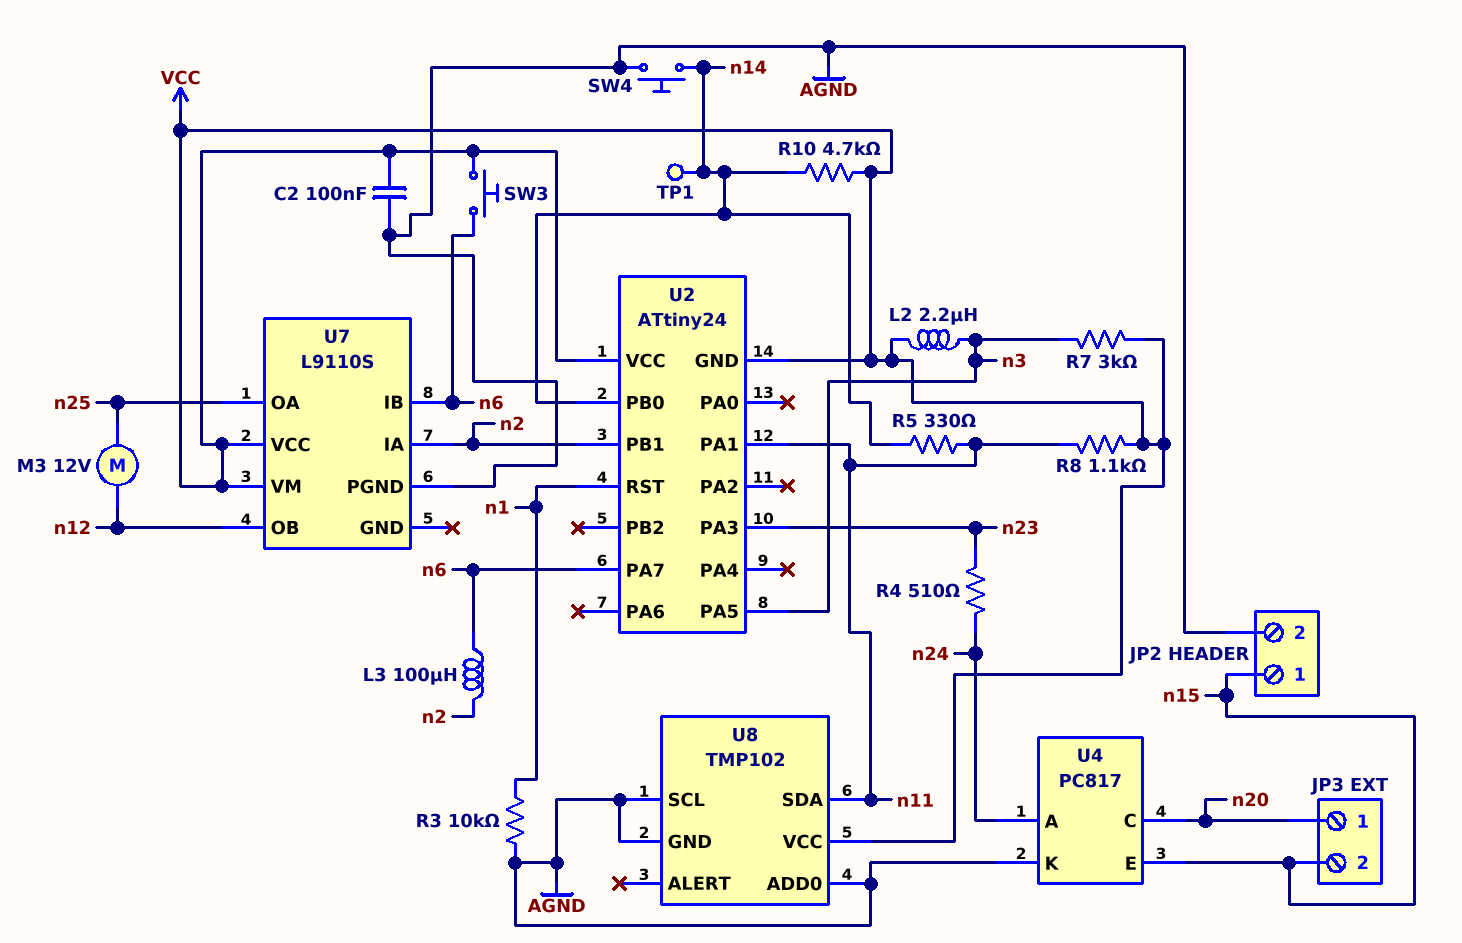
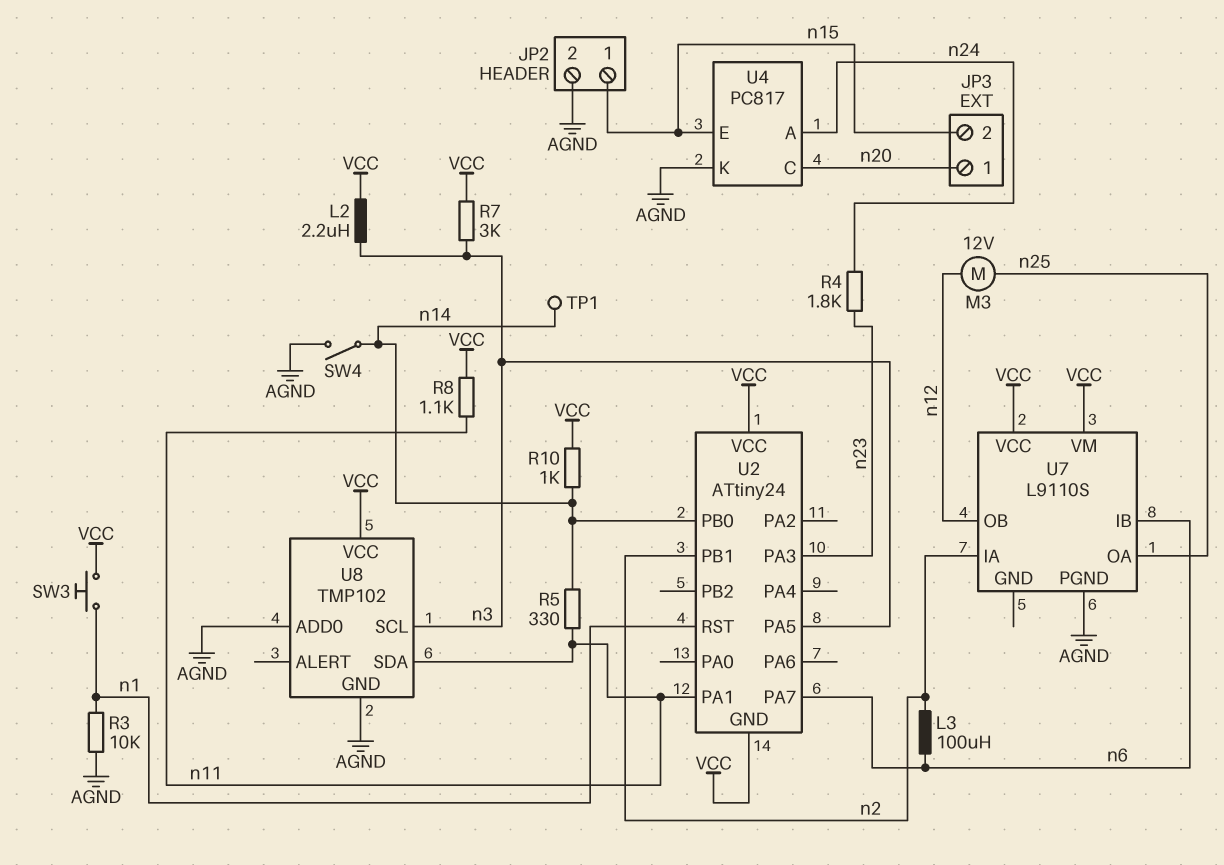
C2: 100nF (AGND, VCC) -> none
R4: 510 (n23, n24) -> 1.8k (n23, n24)
R10: 4.7k (VCC, n14) -> 1k (VCC, n14)
SW3: button (VCC, n6) -> button (VCC, n1)
SW4: button (AGND, n14) -> switch (AGND, n14)
U8 pin SCL: AGND -> n3

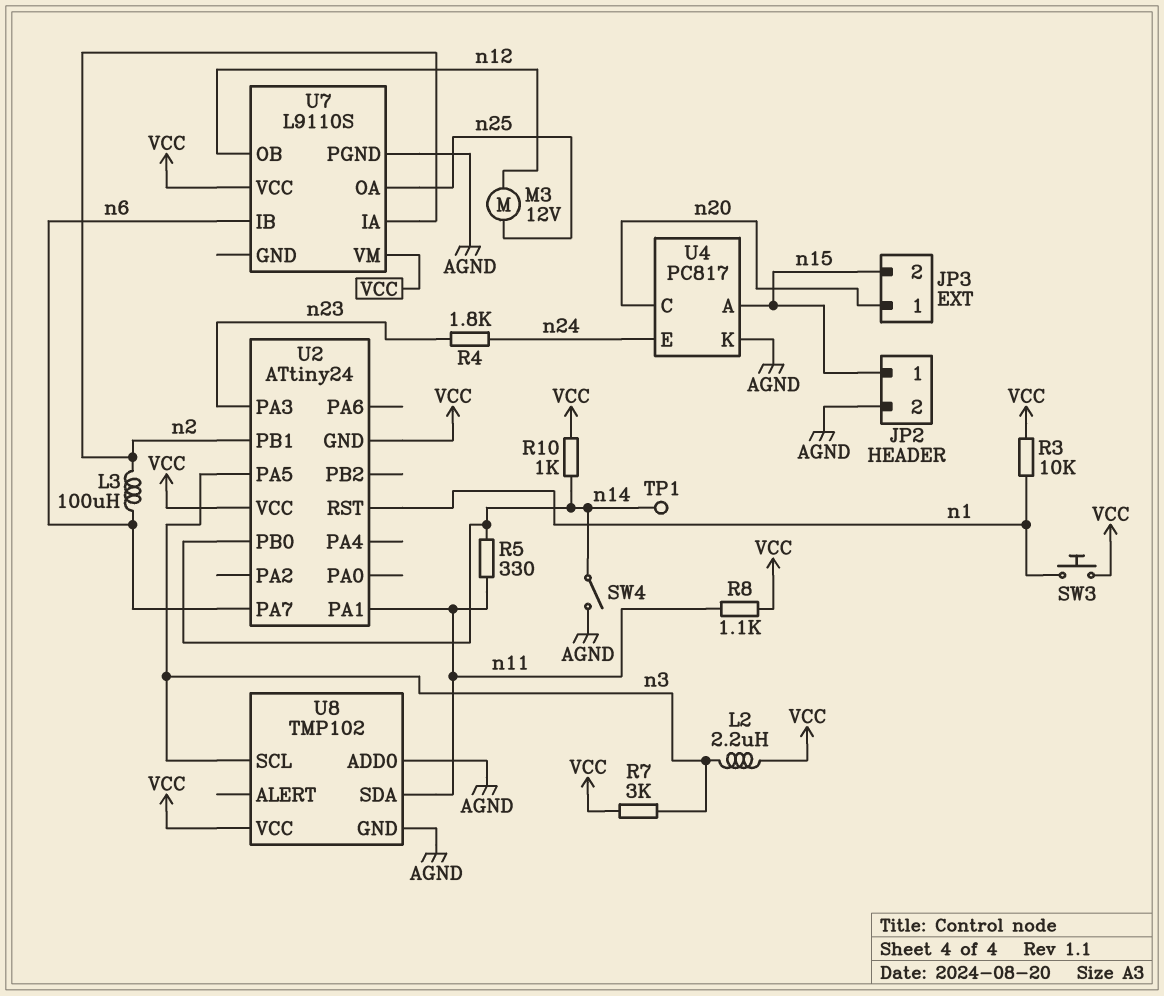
R3: 10k (AGND, n1) -> 10k (VCC, n1)
U4 pin A: n24 -> n15
U4 pin E: n15 -> n24

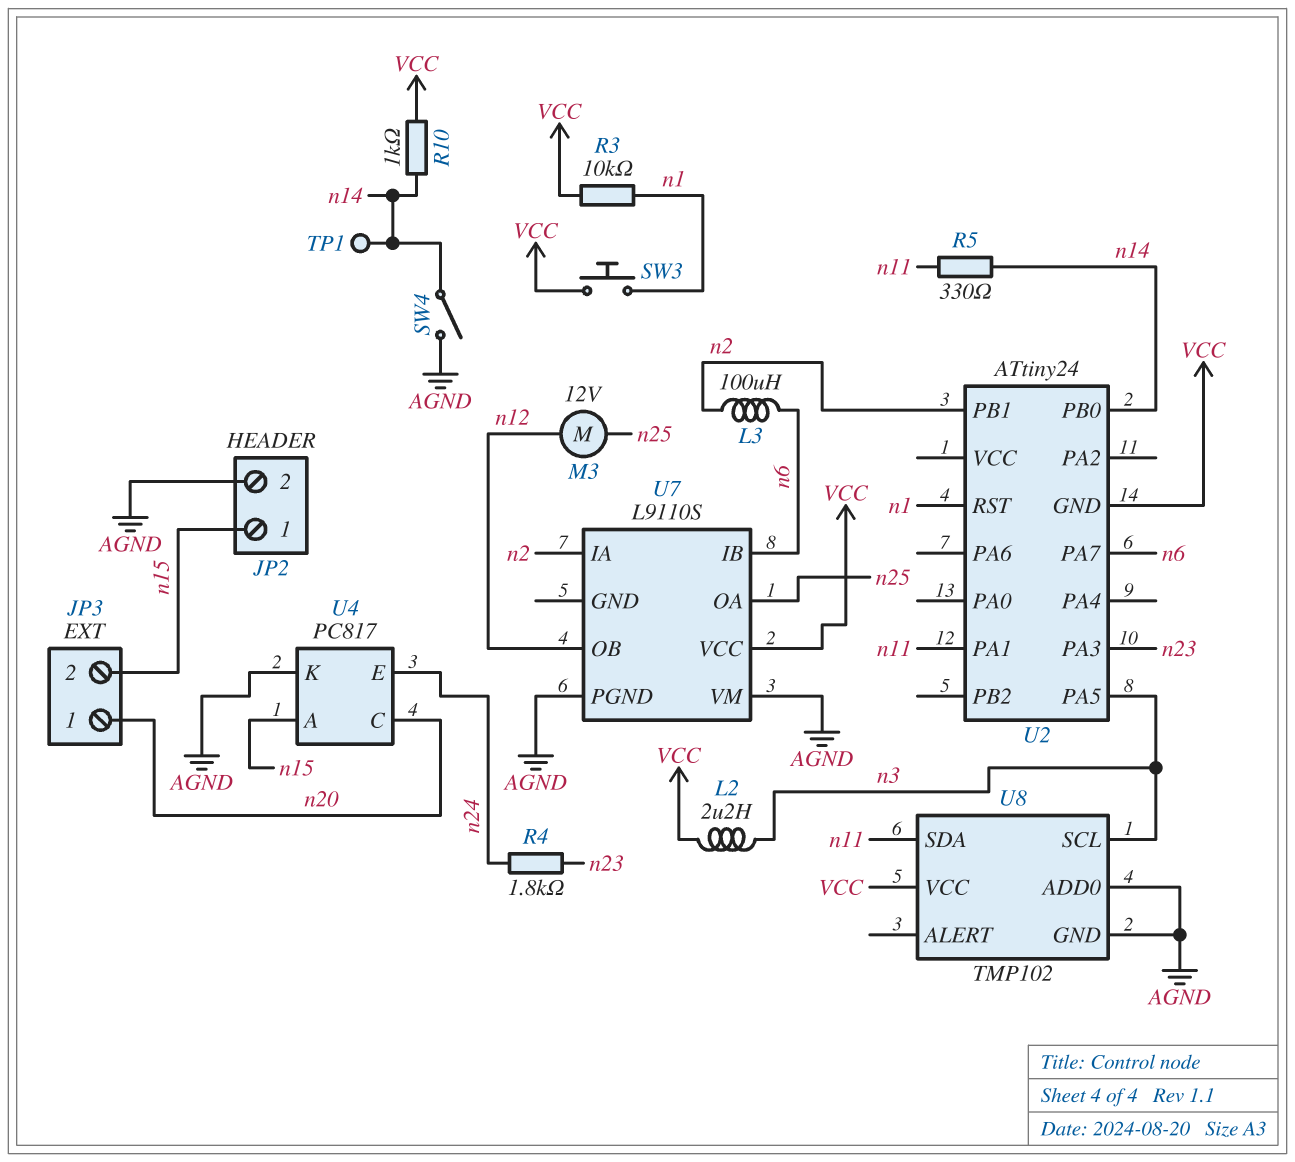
R7: 3k (VCC, n3) -> none
R8: 1.1k (VCC, n11) -> none
U2 pin VCC: VCC -> none
U7 pin VM: VCC -> AGND

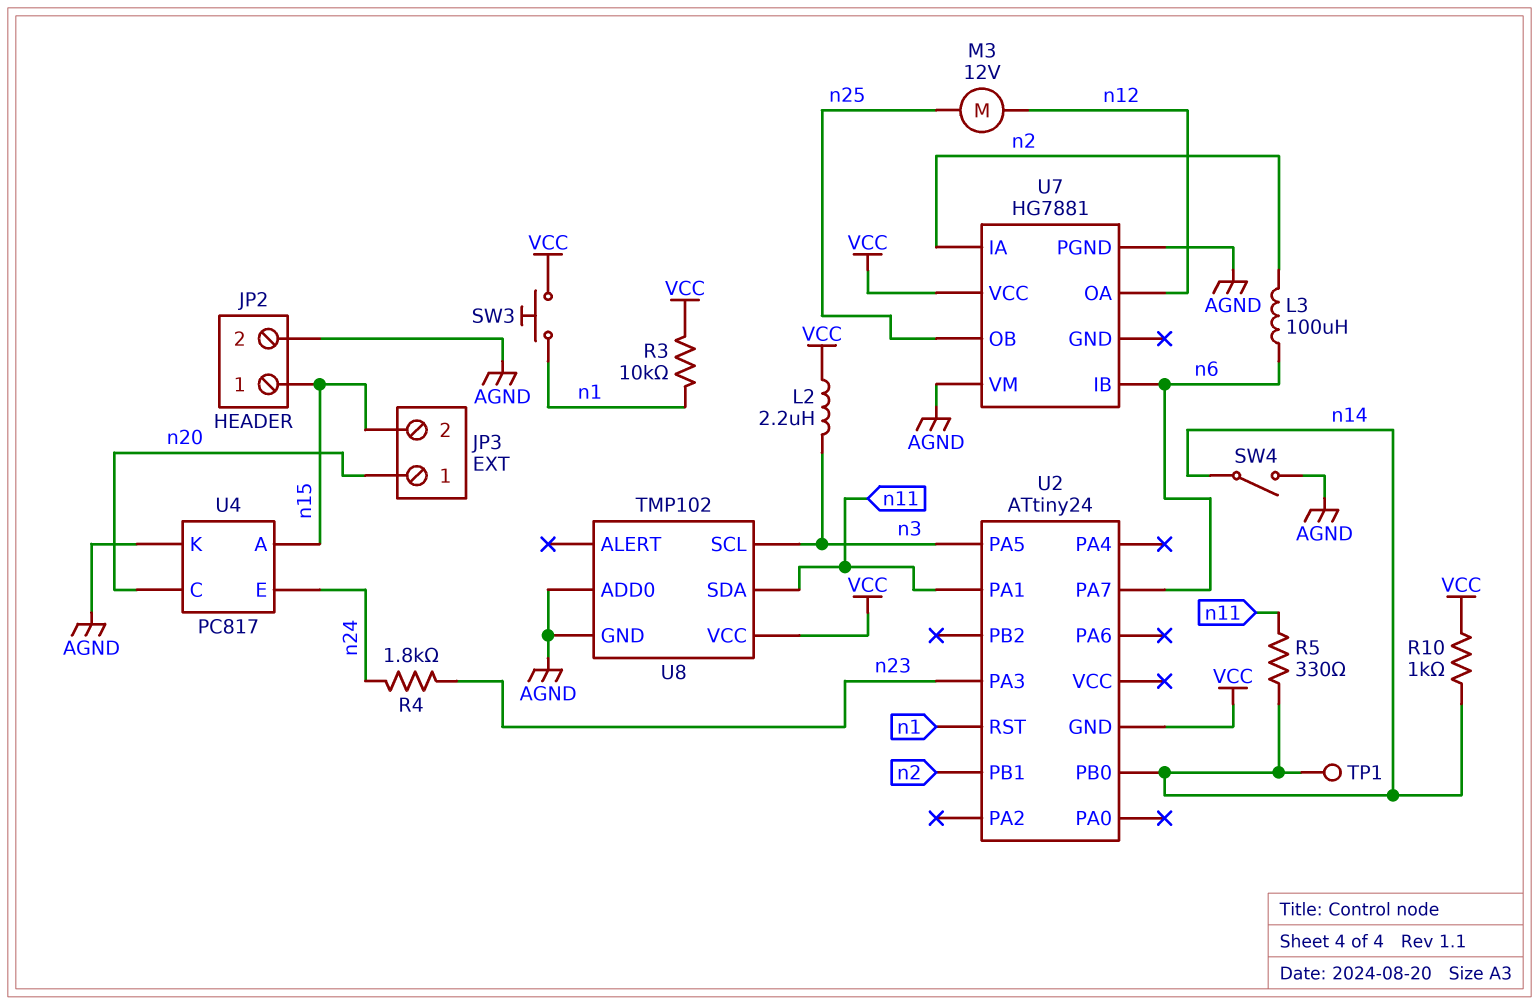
U7: L9110S -> HG7881
U7 pin OA: n25 -> n12
U7 pin OB: n12 -> n25

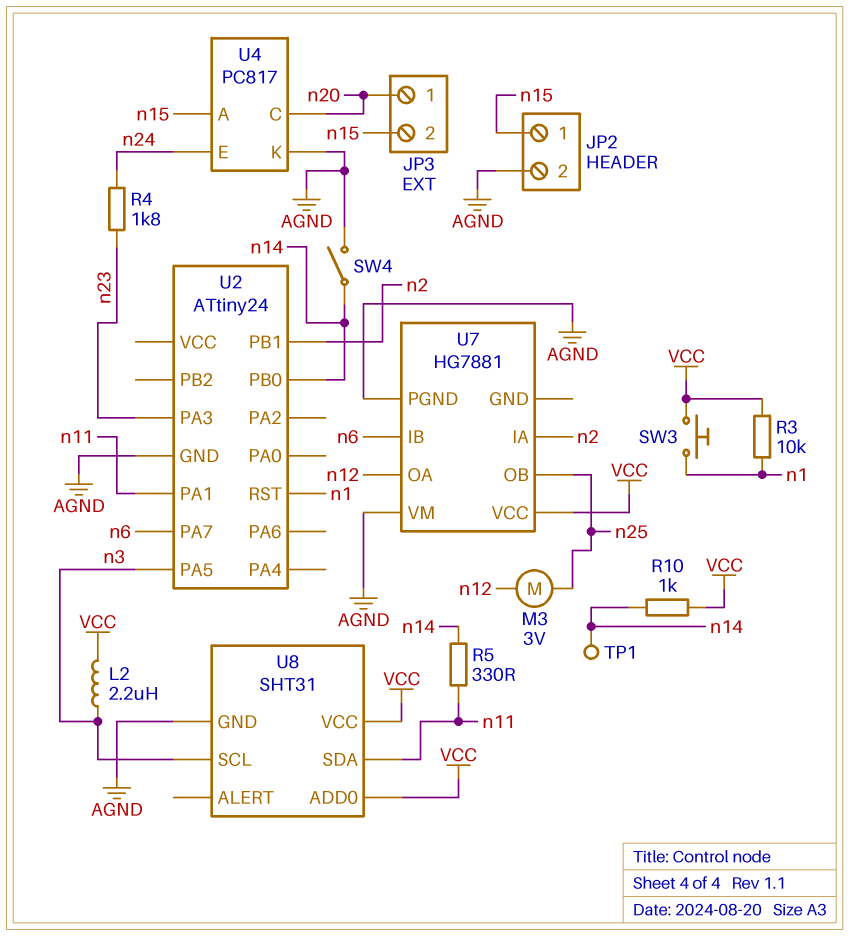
L3: 100uH (n2, n6) -> none
M3: motor 12V (n12, n25) -> motor 3V (n12, n25)
U2 pin GND: VCC -> AGND
U8: TMP102 -> SHT31
U8 pin ADD0: AGND -> VCC

